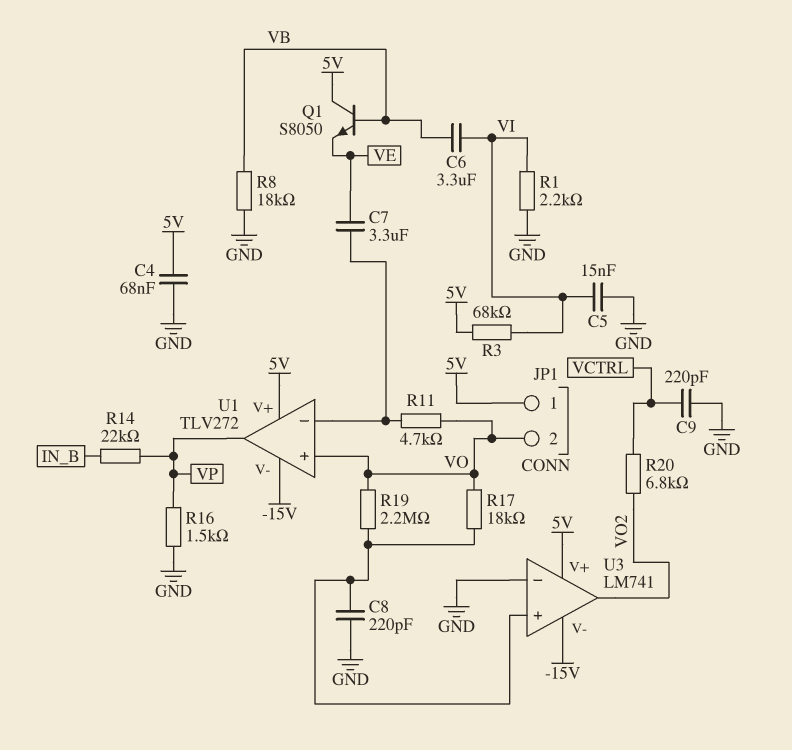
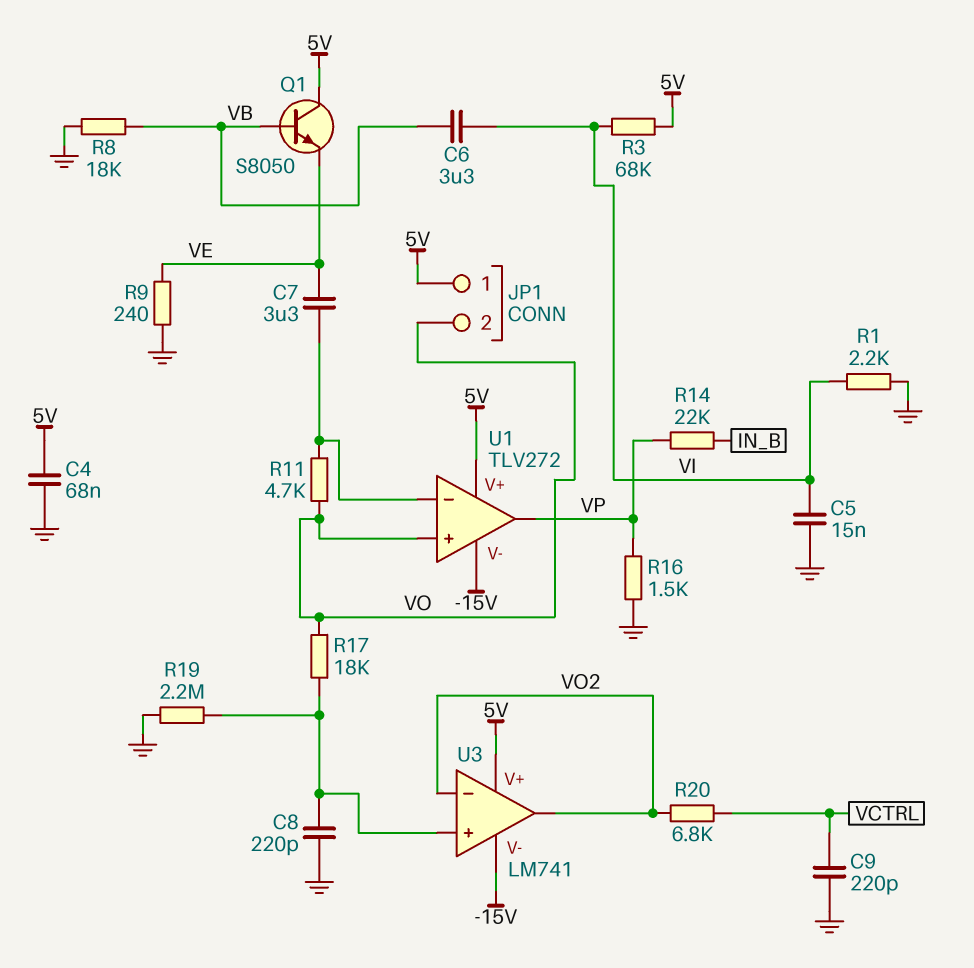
R9: none -> 240 (GND, VE)
R19: 2.2M (U3/in+, VO) -> 2.2M (GND, U3/in+)
U3 pin in-: GND -> VO2

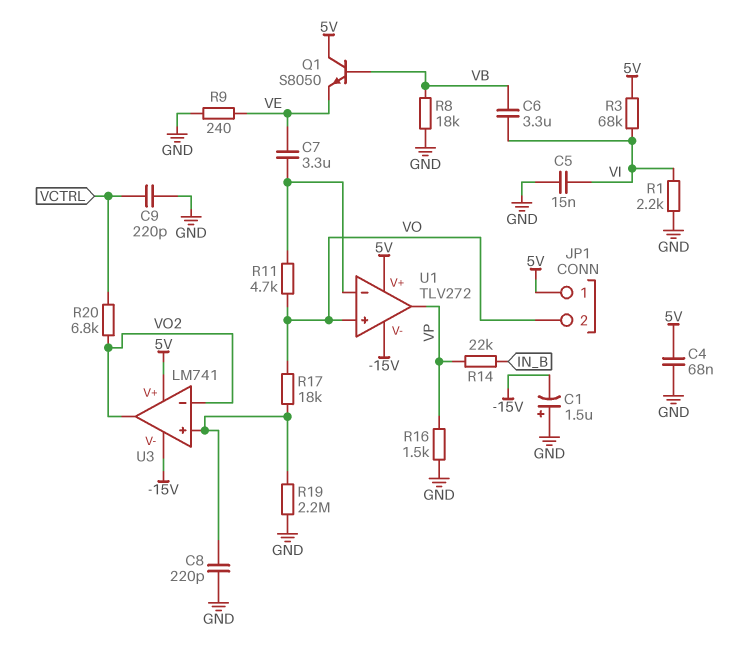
C1: none -> 1.5uF (plus GND, minus -15V)

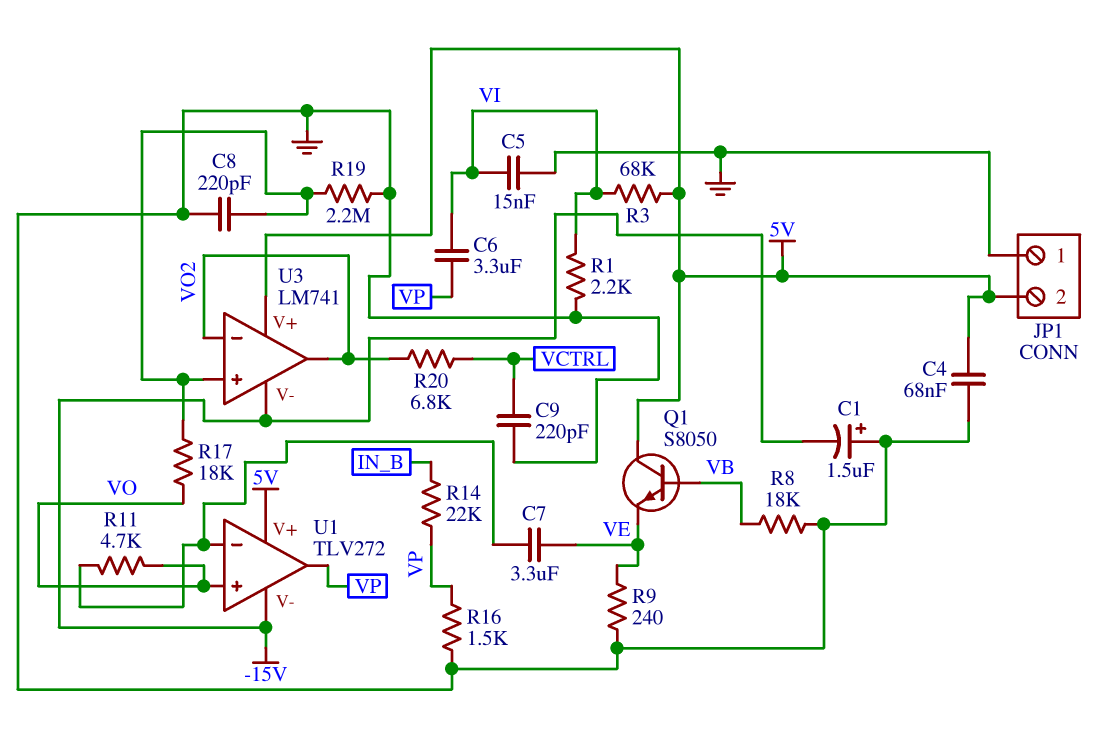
C6: 3.3uF (VB, VI) -> 3.3uF (VI, VP)
JP1 pin 1: 5V -> GND
JP1 pin 2: VO -> 5V

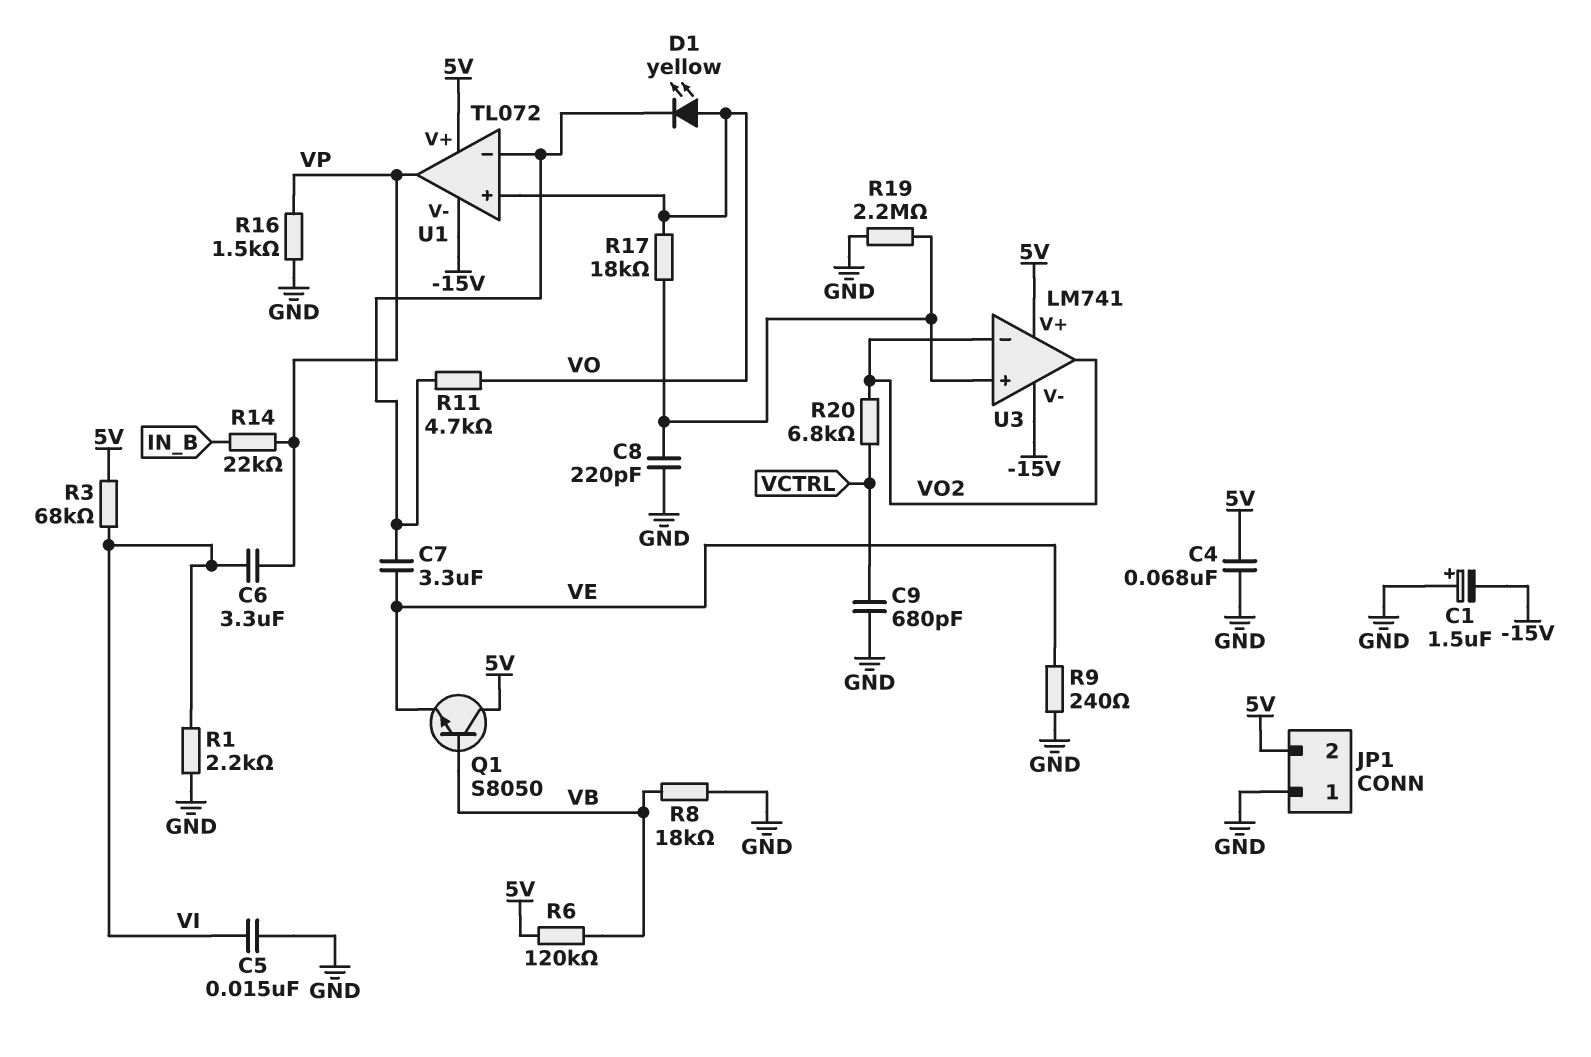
C9: 220pF (GND, VCTRL) -> 680pF (GND, VCTRL)
D1: none -> LED yellow (A VO, K U1/in-)
R6: none -> 120k (5V, VB)
U1: TLV272 -> TL072

